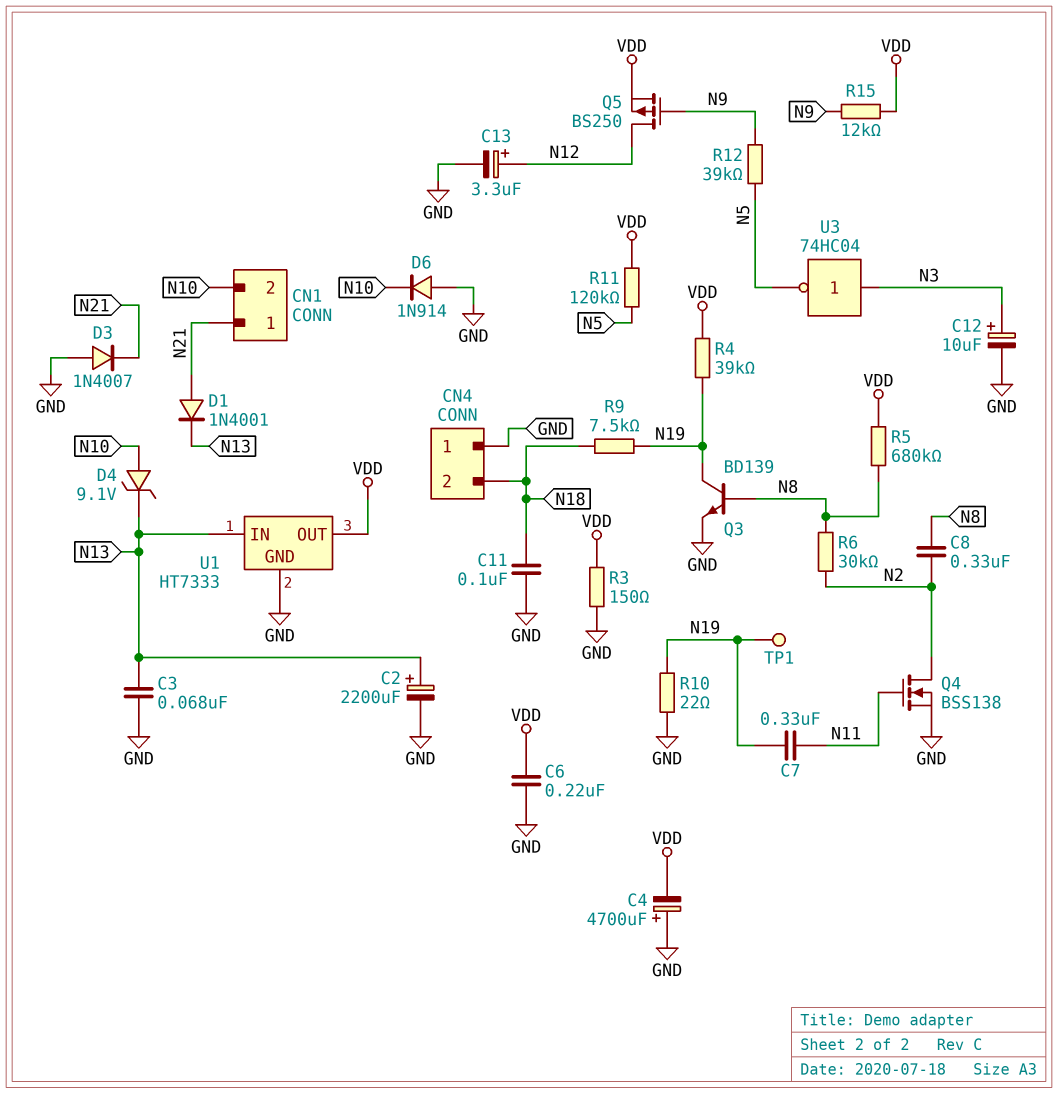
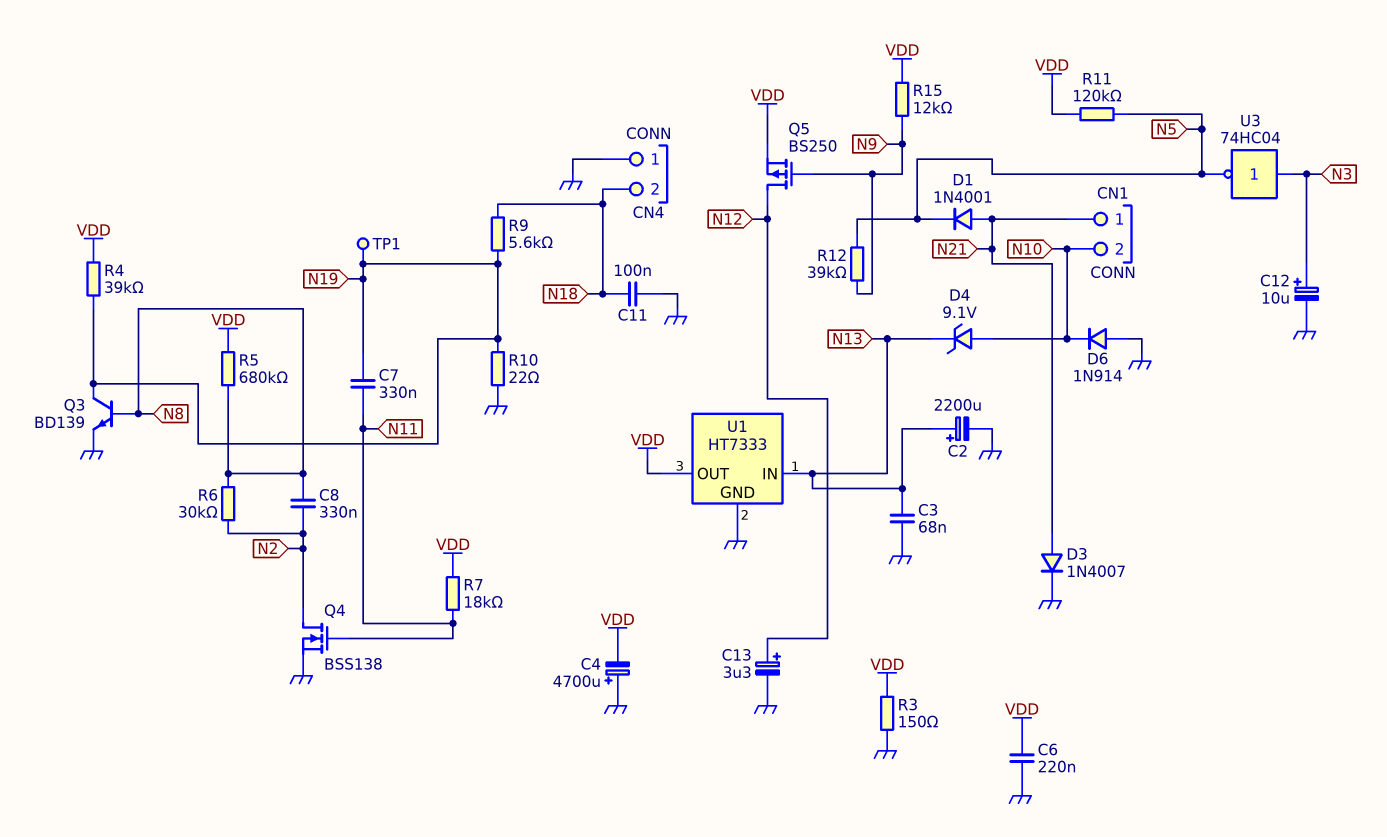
D1: diode 1N4001 (A N21, K N13) -> diode 1N4001 (A N21, K N5)
D3: diode 1N4007 (A GND, K N21) -> diode 1N4007 (A N21, K GND)
R7: none -> 18k (N11, VDD)
R9: 7.5k (N18, N19) -> 5.6k (N18, N19)

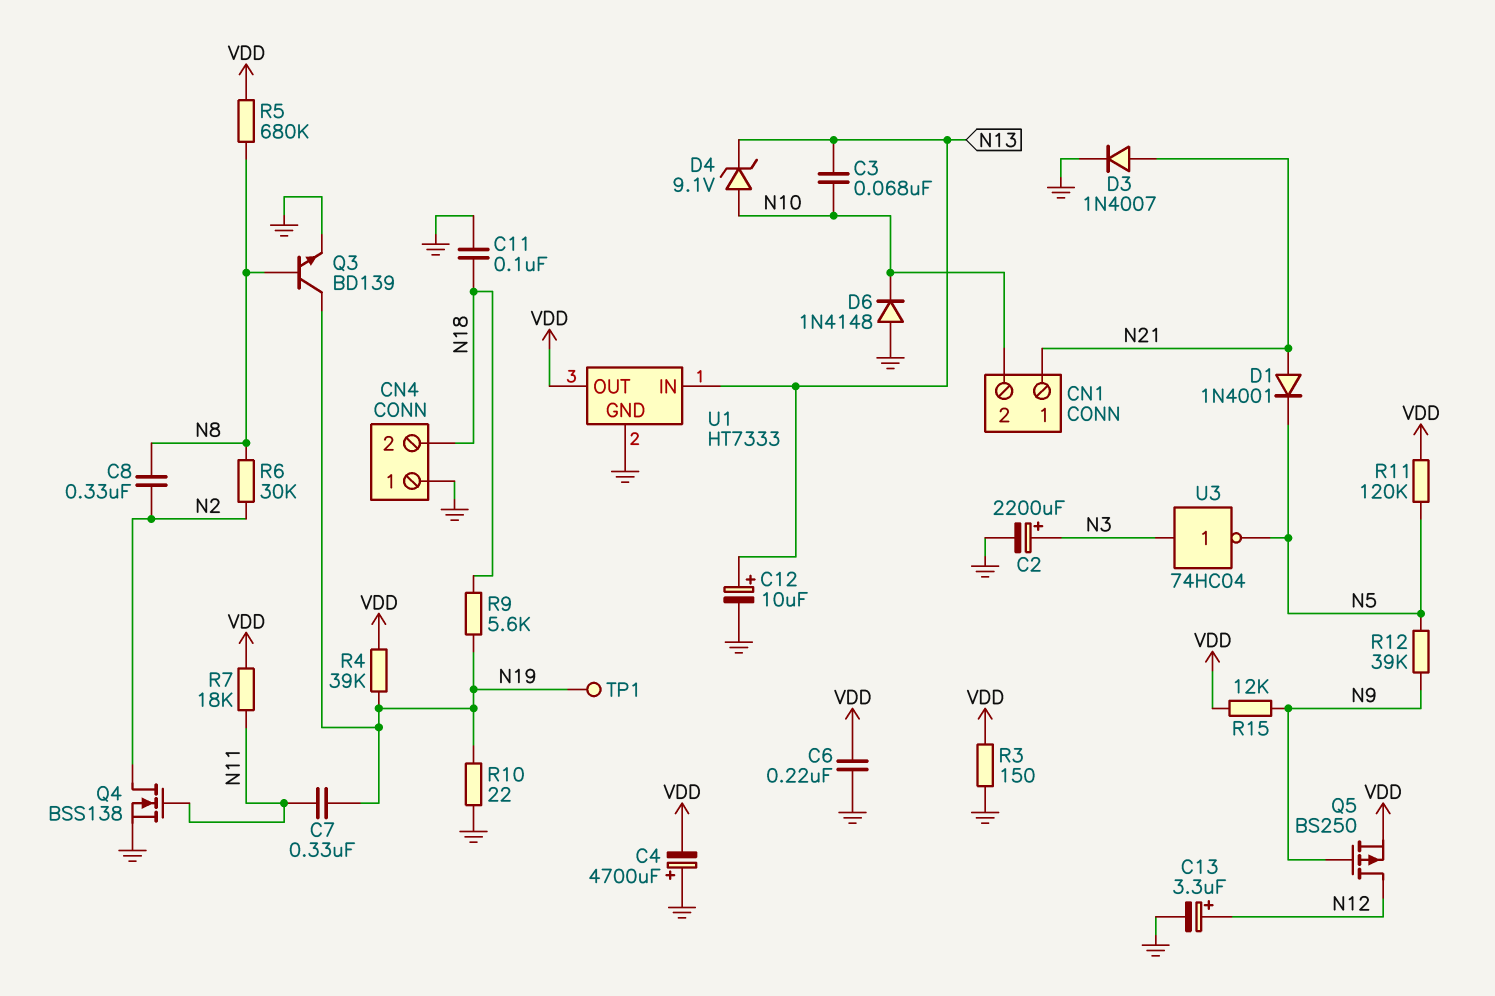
C2: 2200uF (plus N13, minus GND) -> 2200uF (plus N3, minus GND)
C3: 68nF (GND, N13) -> 68nF (N10, N13)
C12: 10uF (plus N3, minus GND) -> 10uF (plus N13, minus GND)
D6: diode 1N914 (A GND, K N10) -> diode 1N4148 (A GND, K N10)

